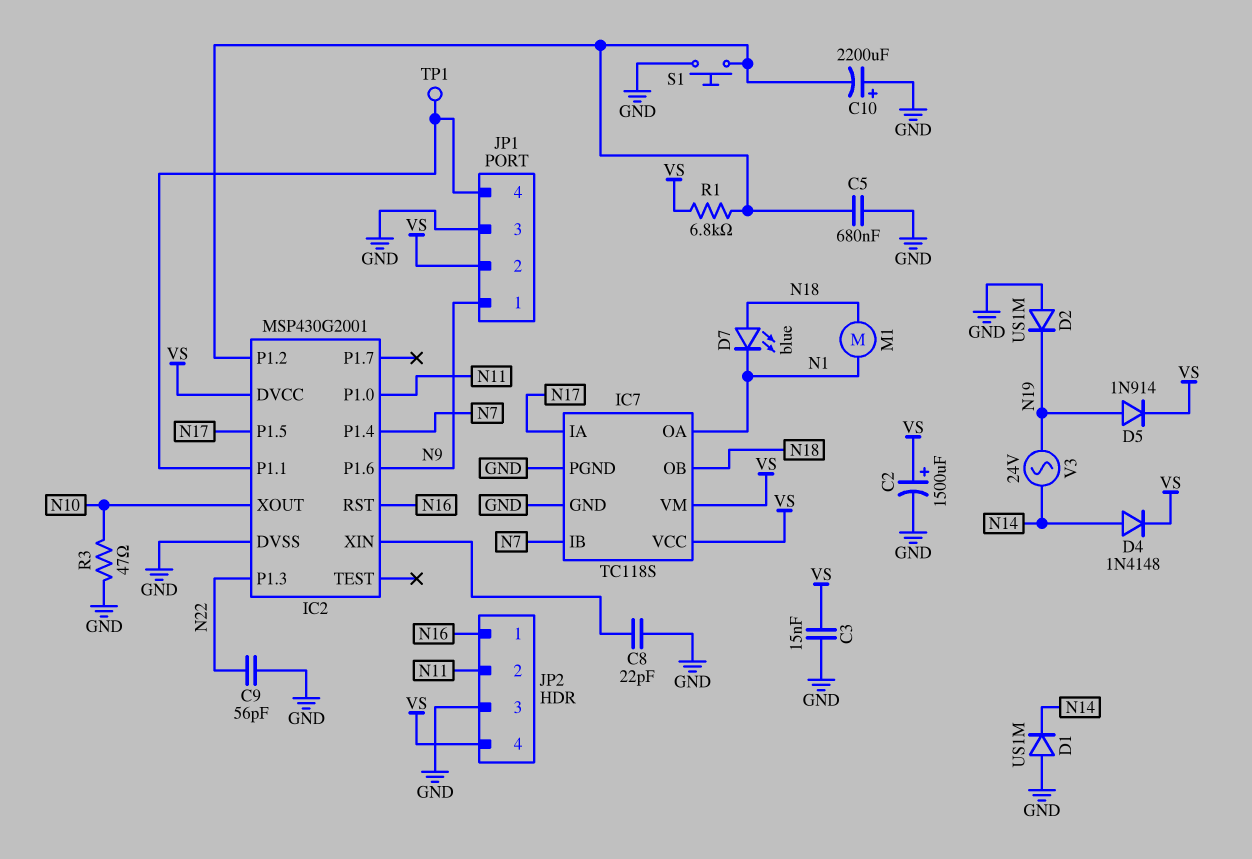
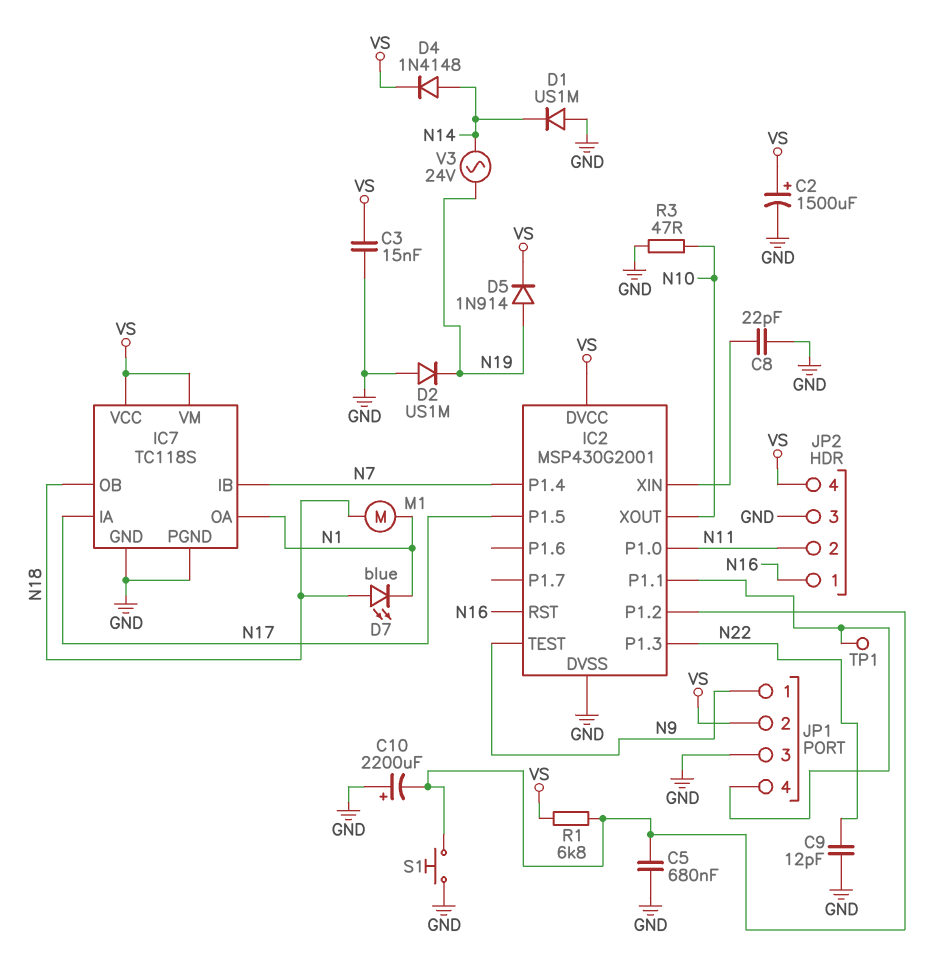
C9: 56pF (GND, N22) -> 12pF (GND, N22)
IC2 pin P1.6: N9 -> none
IC2 pin TEST: none -> N9

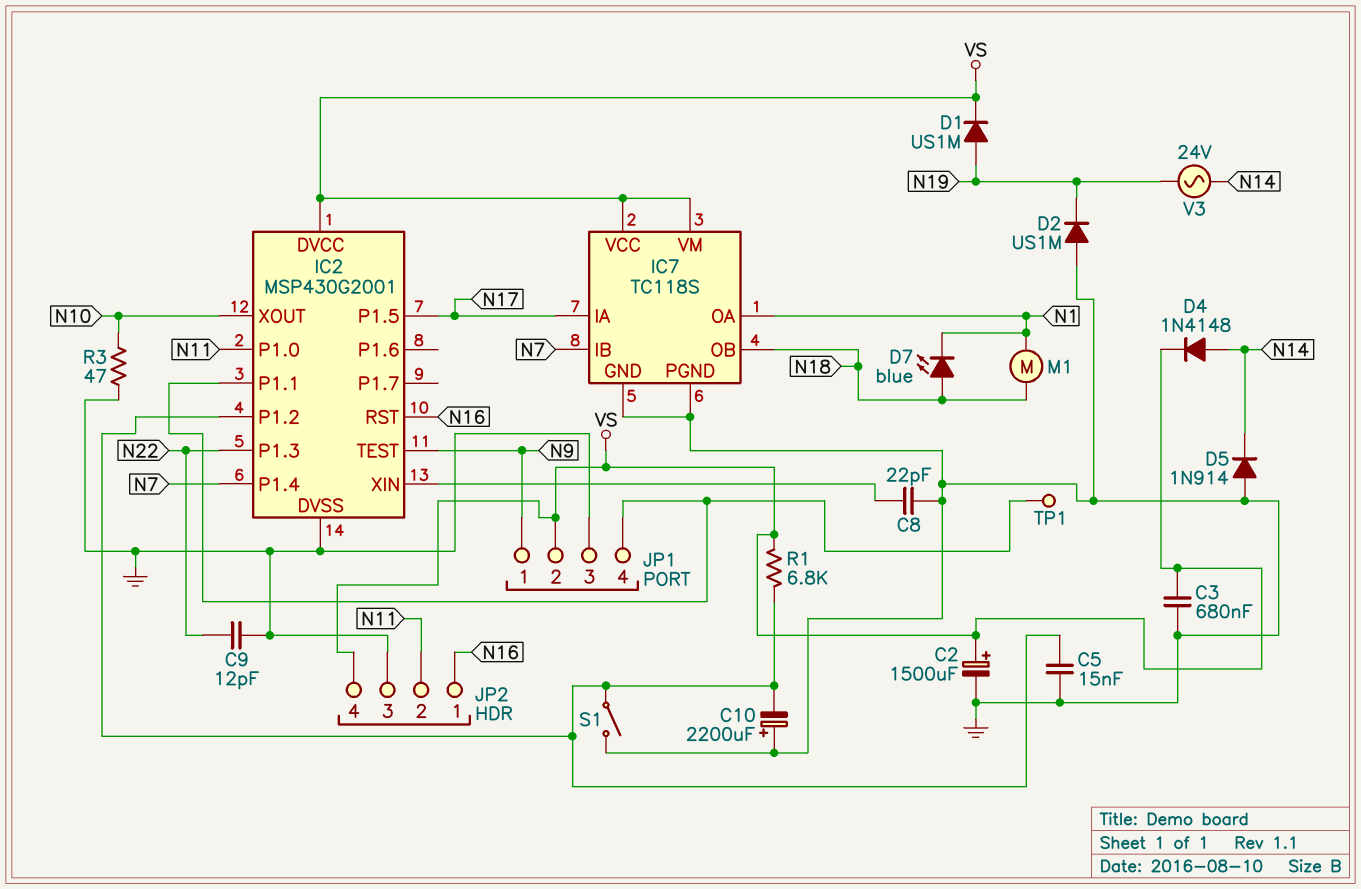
C3: 15nF (GND, VS) -> 680nF (GND, VS)
C5: 680nF (GND, IC2/P1.2) -> 15nF (GND, IC2/P1.2)
D1: diode US1M (A GND, K N14) -> diode US1M (A N19, K VS)
D5: diode 1N914 (A N19, K VS) -> diode 1N914 (A GND, K N14)
S1: button (GND, IC2/P1.2) -> switch (GND, IC2/P1.2)

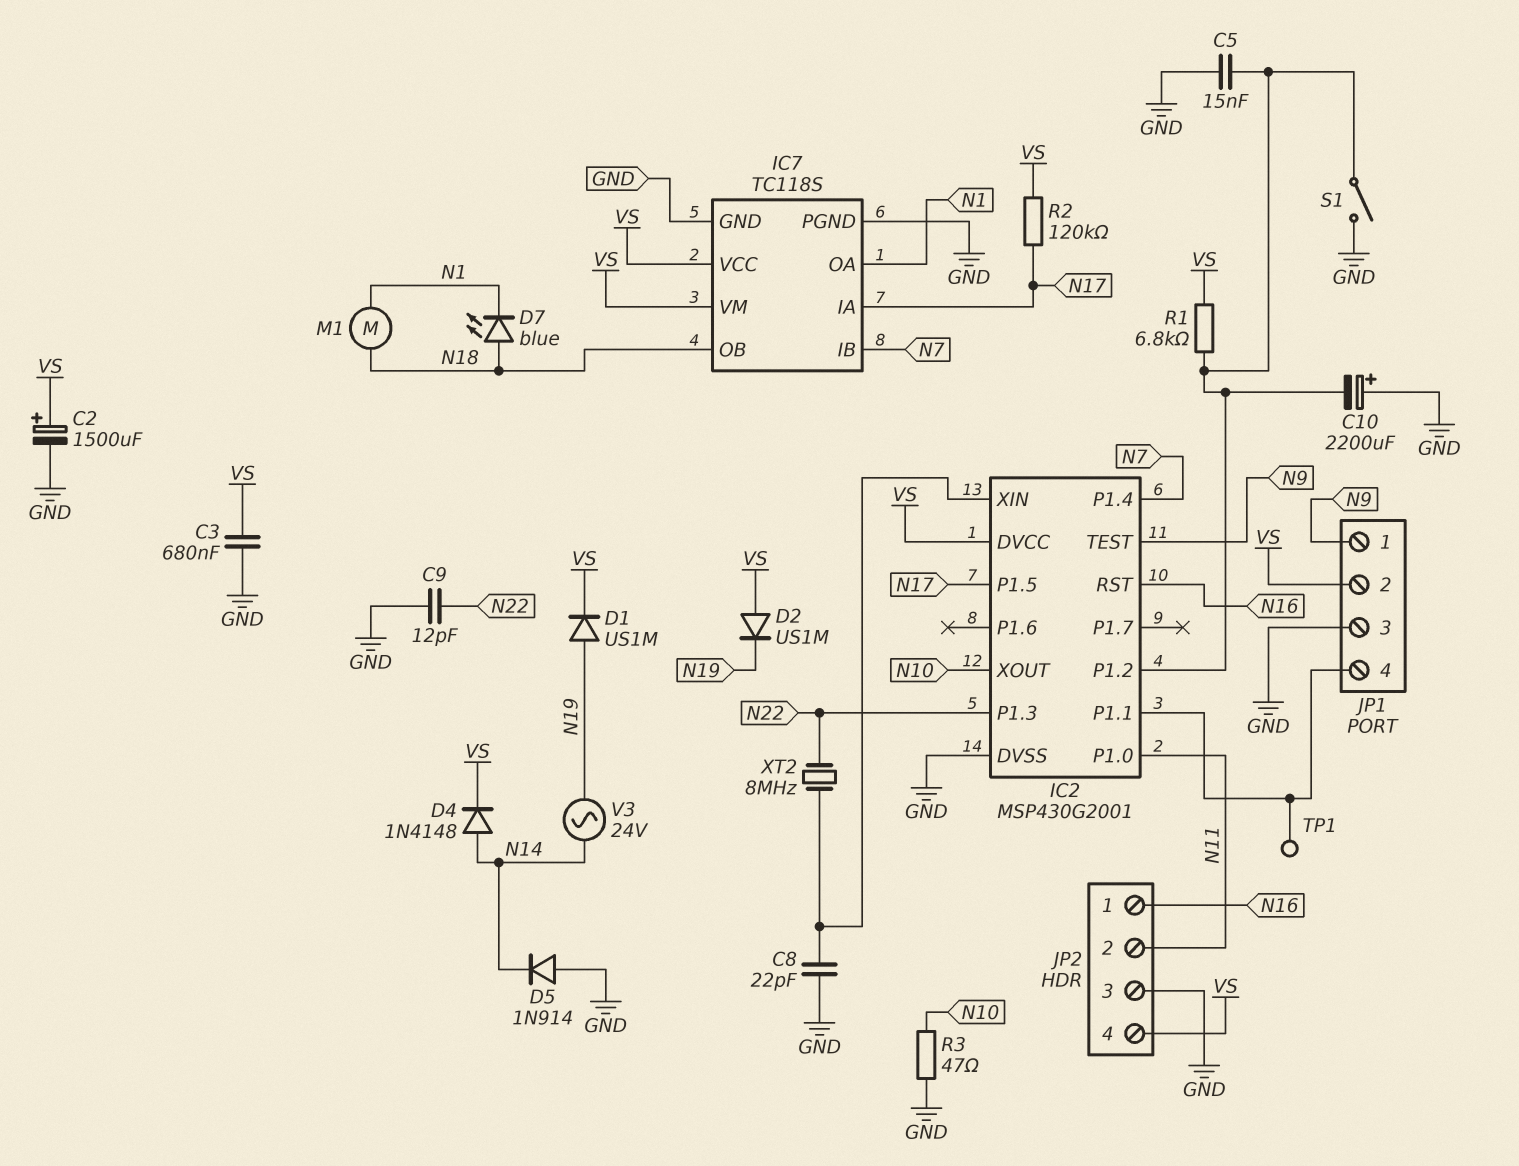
D2: diode US1M (A GND, K N19) -> diode US1M (A VS, K N19)
R2: none -> 120k (N17, VS)
XT2: none -> 8MHz (IC2/XIN, N22)

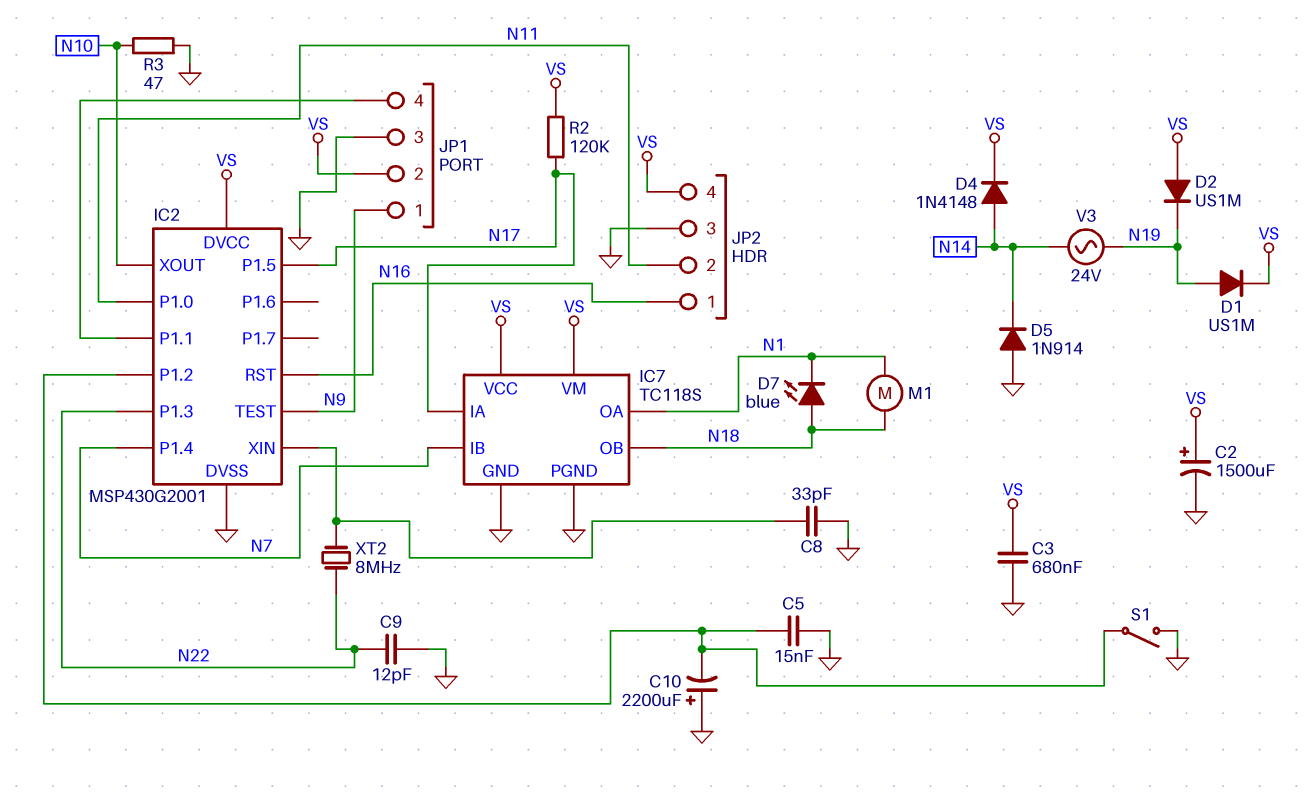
C8: 22pF (GND, IC2/XIN) -> 33pF (GND, IC2/XIN)
R1: 6.8k (IC2/P1.2, VS) -> none
TP1: test point (IC2/P1.1) -> none

